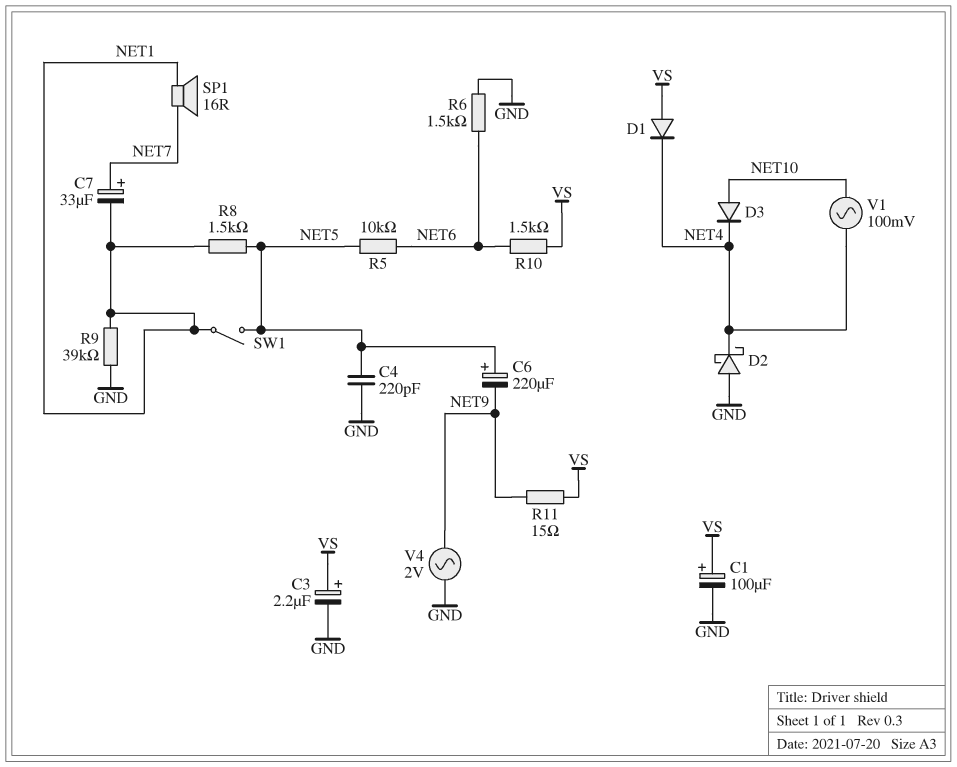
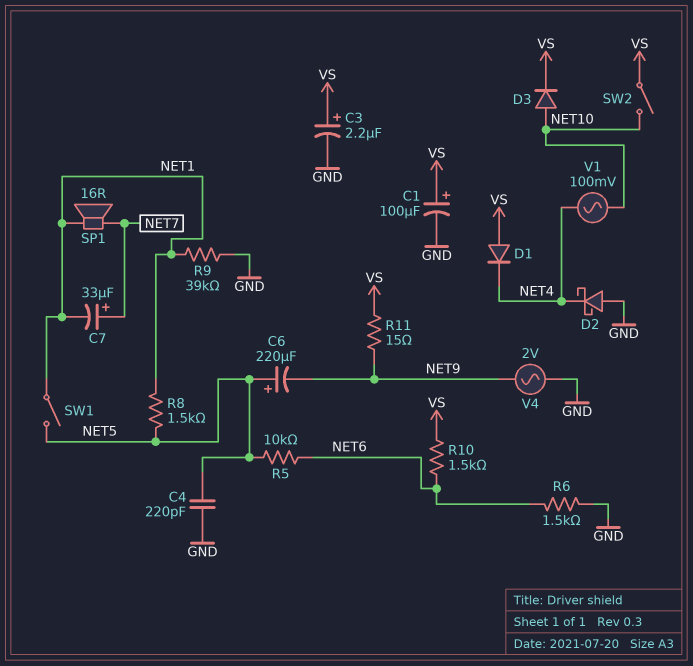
D3: diode (A NET10, K NET4) -> diode (A NET10, K VS)
SW2: none -> switch (NET10, VS)

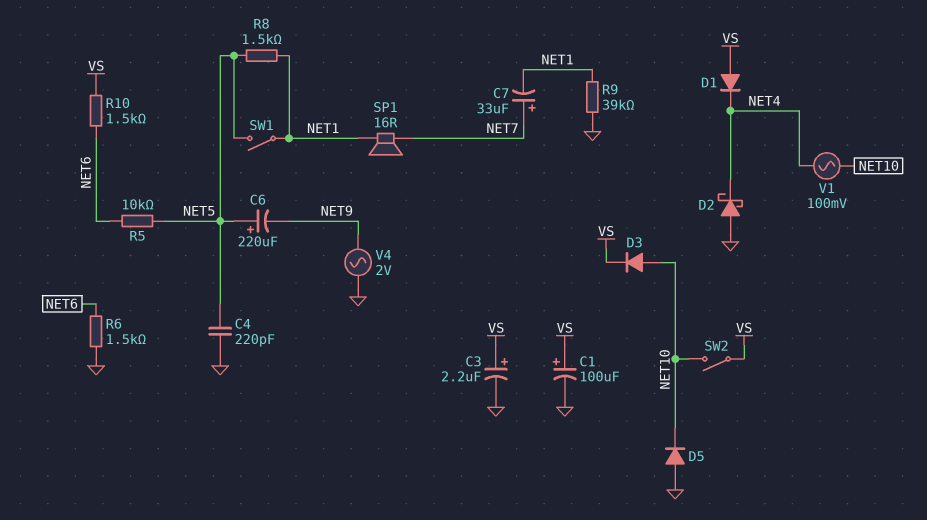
D5: none -> diode (A GND, K NET10)
R11: 15 (NET9, VS) -> none

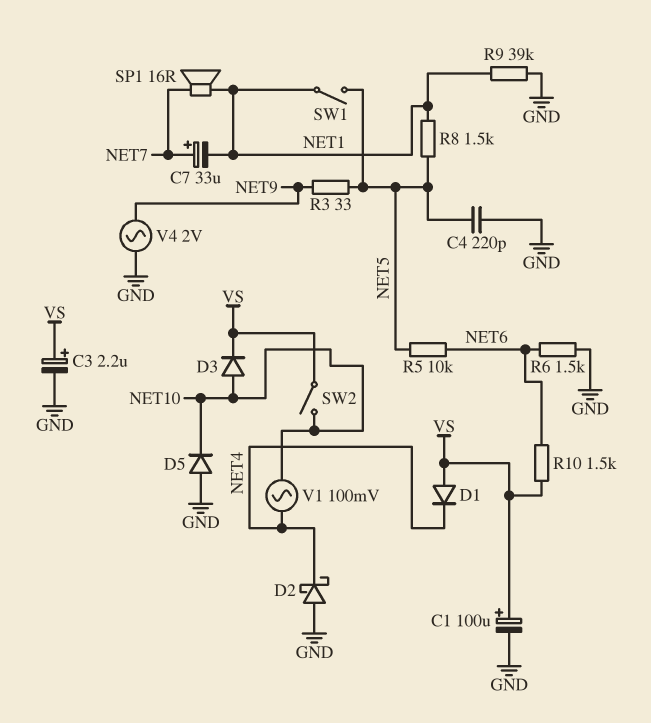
C6: 220uF (plus NET5, minus NET9) -> none
R3: none -> 33 (NET5, NET9)

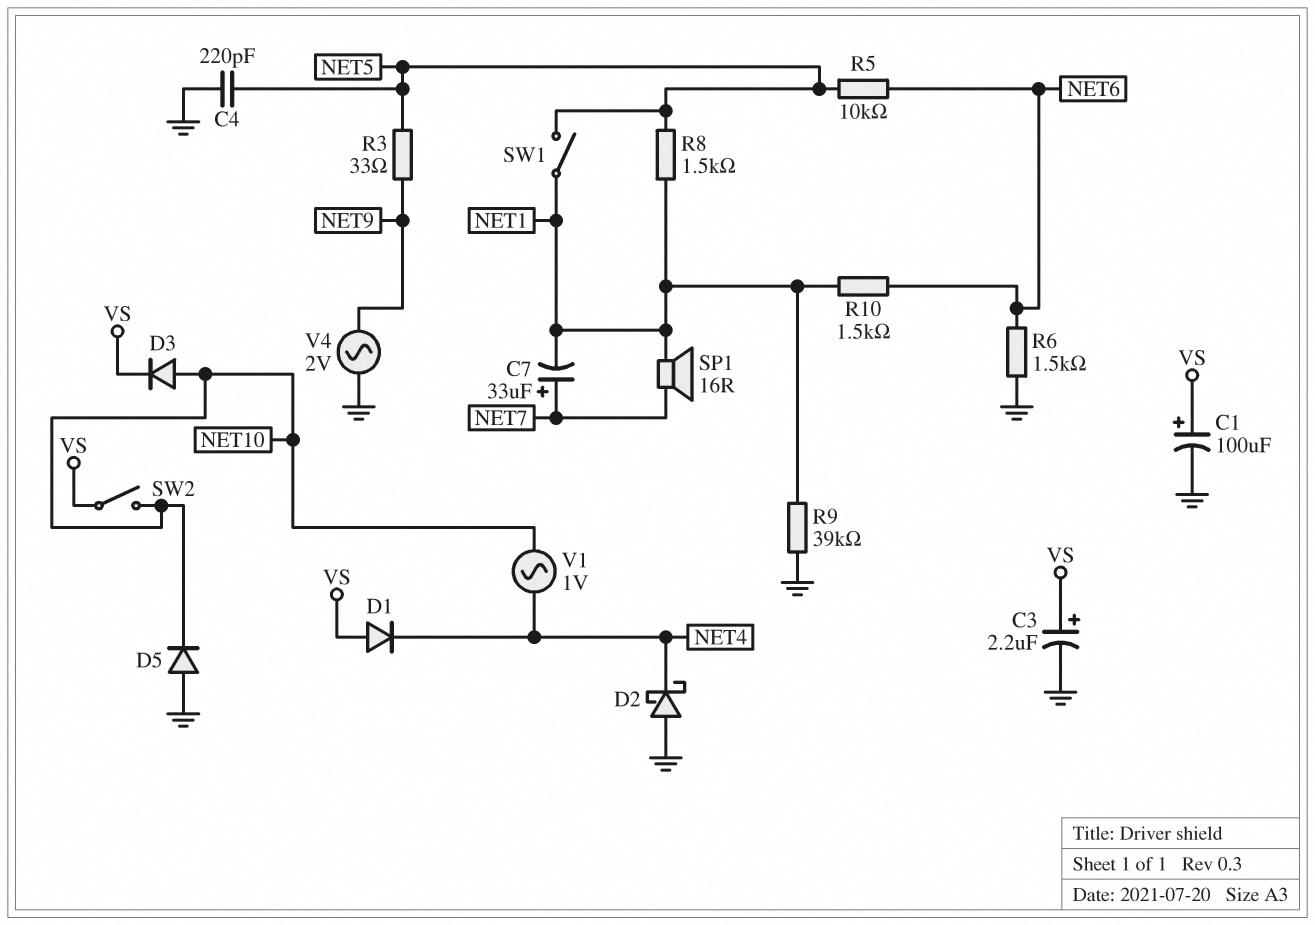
R10: 1.5k (NET6, VS) -> 1.5k (NET1, NET6)
V1: AC 100mV (NET4, NET10) -> AC 1V (NET4, NET10)

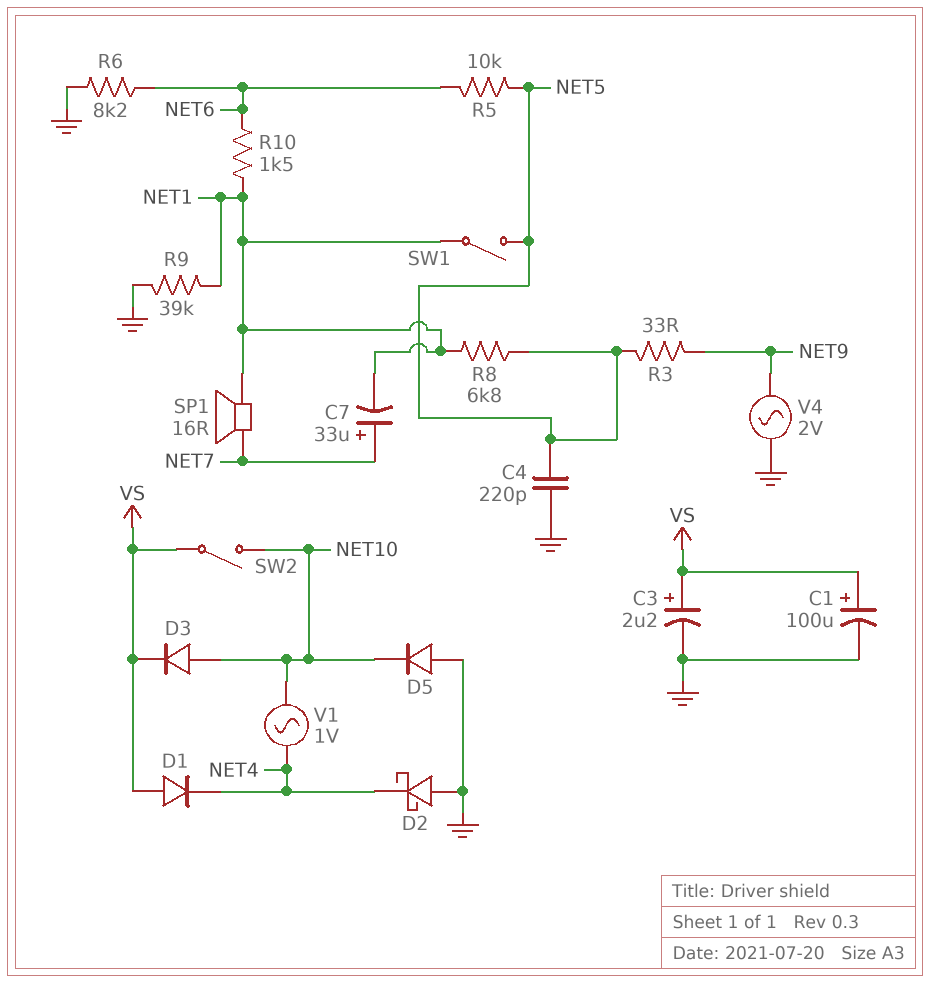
R6: 1.5k (GND, NET6) -> 8.2k (GND, NET6)
R8: 1.5k (NET1, NET5) -> 6.8k (NET1, NET5)

